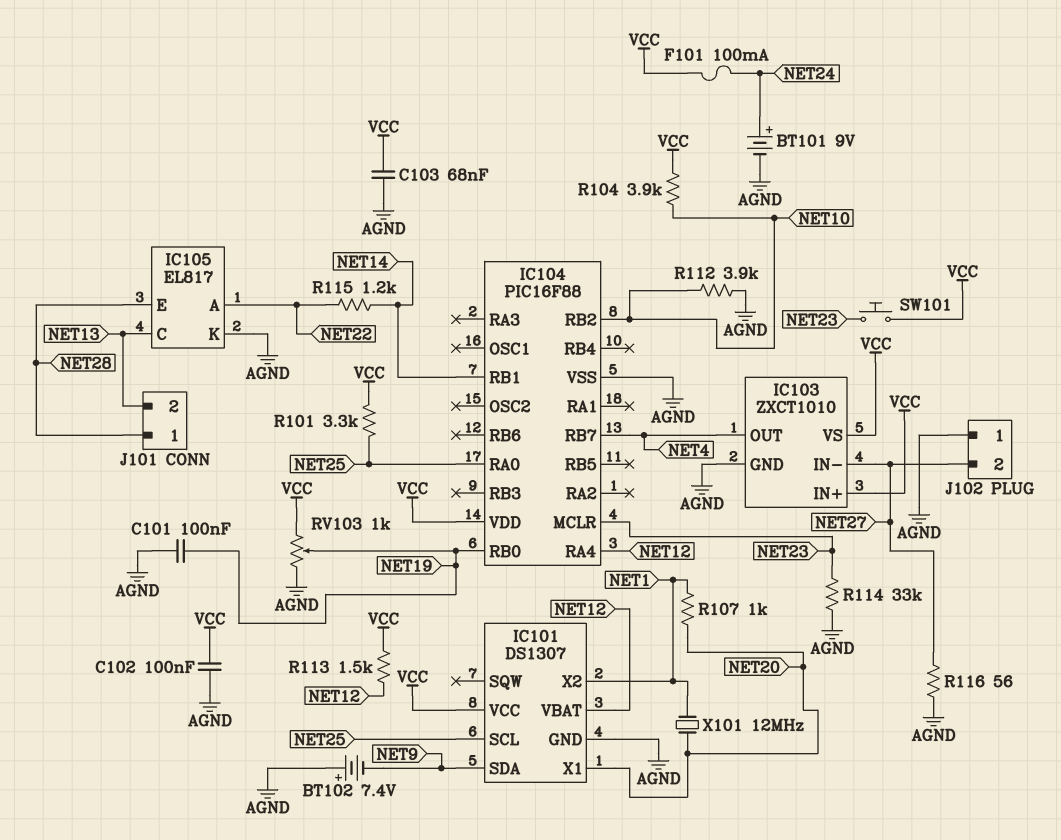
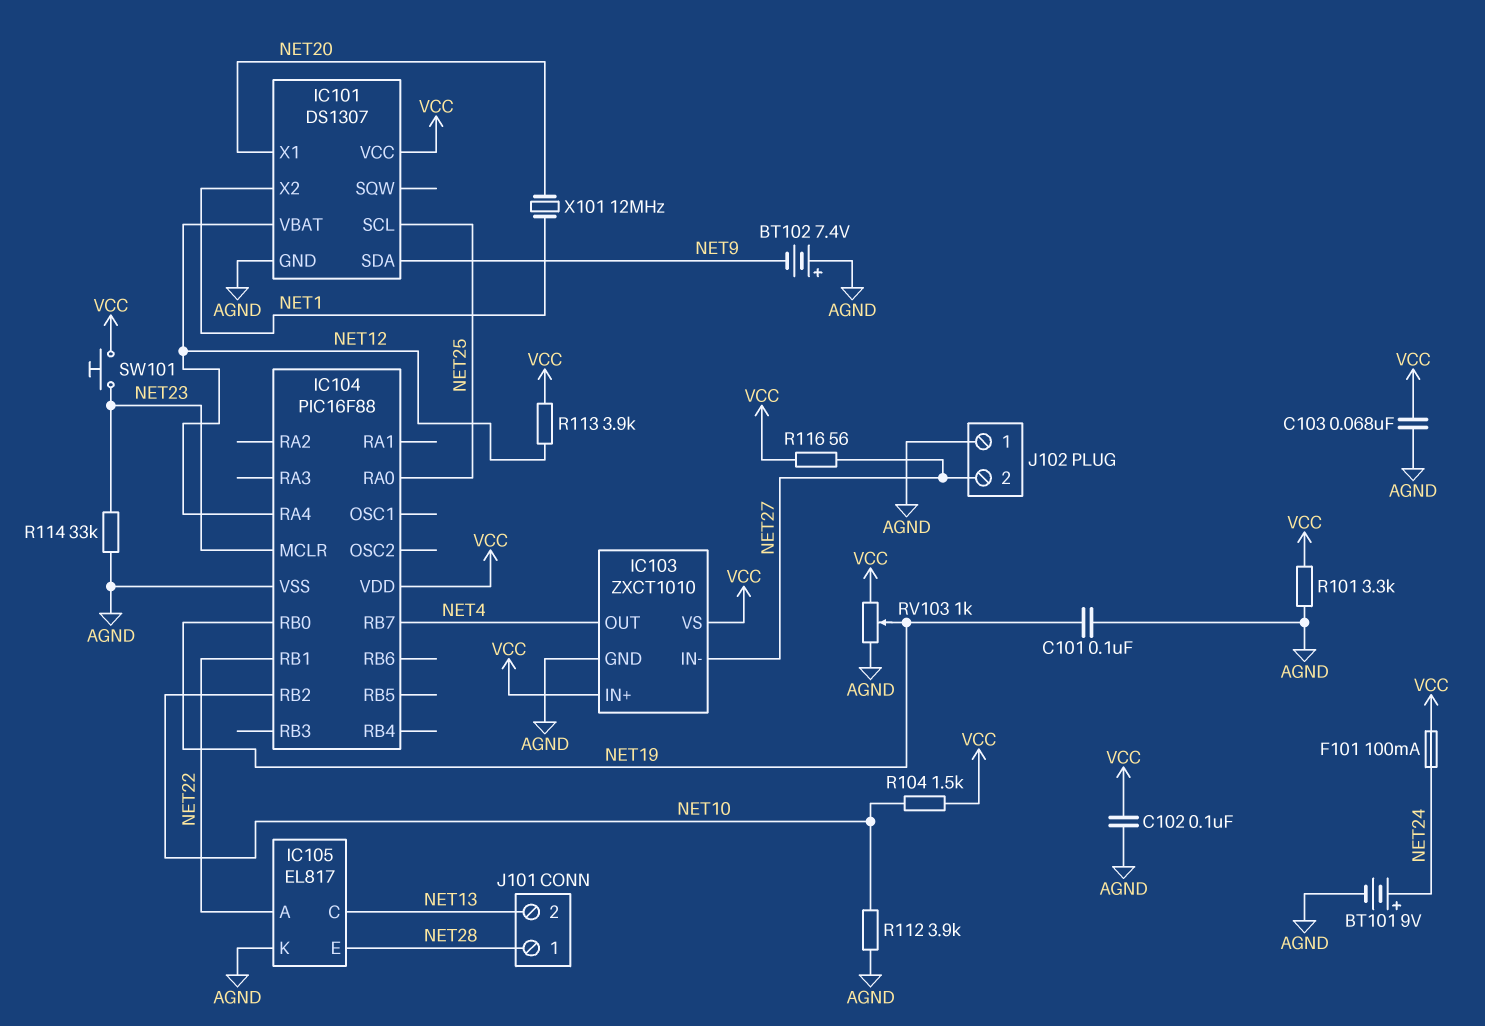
IC104 pin RB1: NET14 -> NET22
R101: 3.3k (NET25, VCC) -> 3.3k (AGND, VCC)
R104: 3.9k (NET10, VCC) -> 1.5k (NET10, VCC)
R107: 1k (NET1, NET20) -> none
R113: 1.5k (NET12, VCC) -> 3.9k (NET12, VCC)
R115: 1.2k (NET14, NET22) -> none
R116: 56 (AGND, NET27) -> 56 (NET27, VCC)

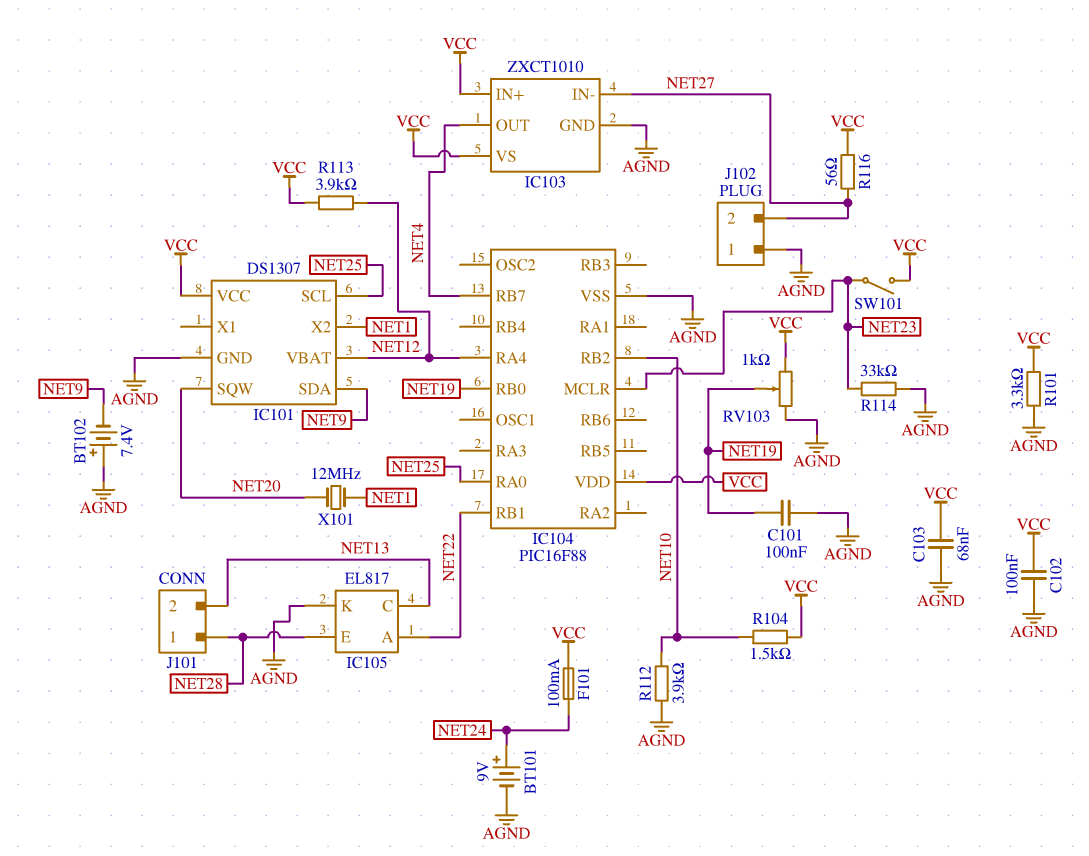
IC101 pin SQW: none -> NET20
IC101 pin X1: NET20 -> none
SW101: button (NET23, VCC) -> switch (NET23, VCC)

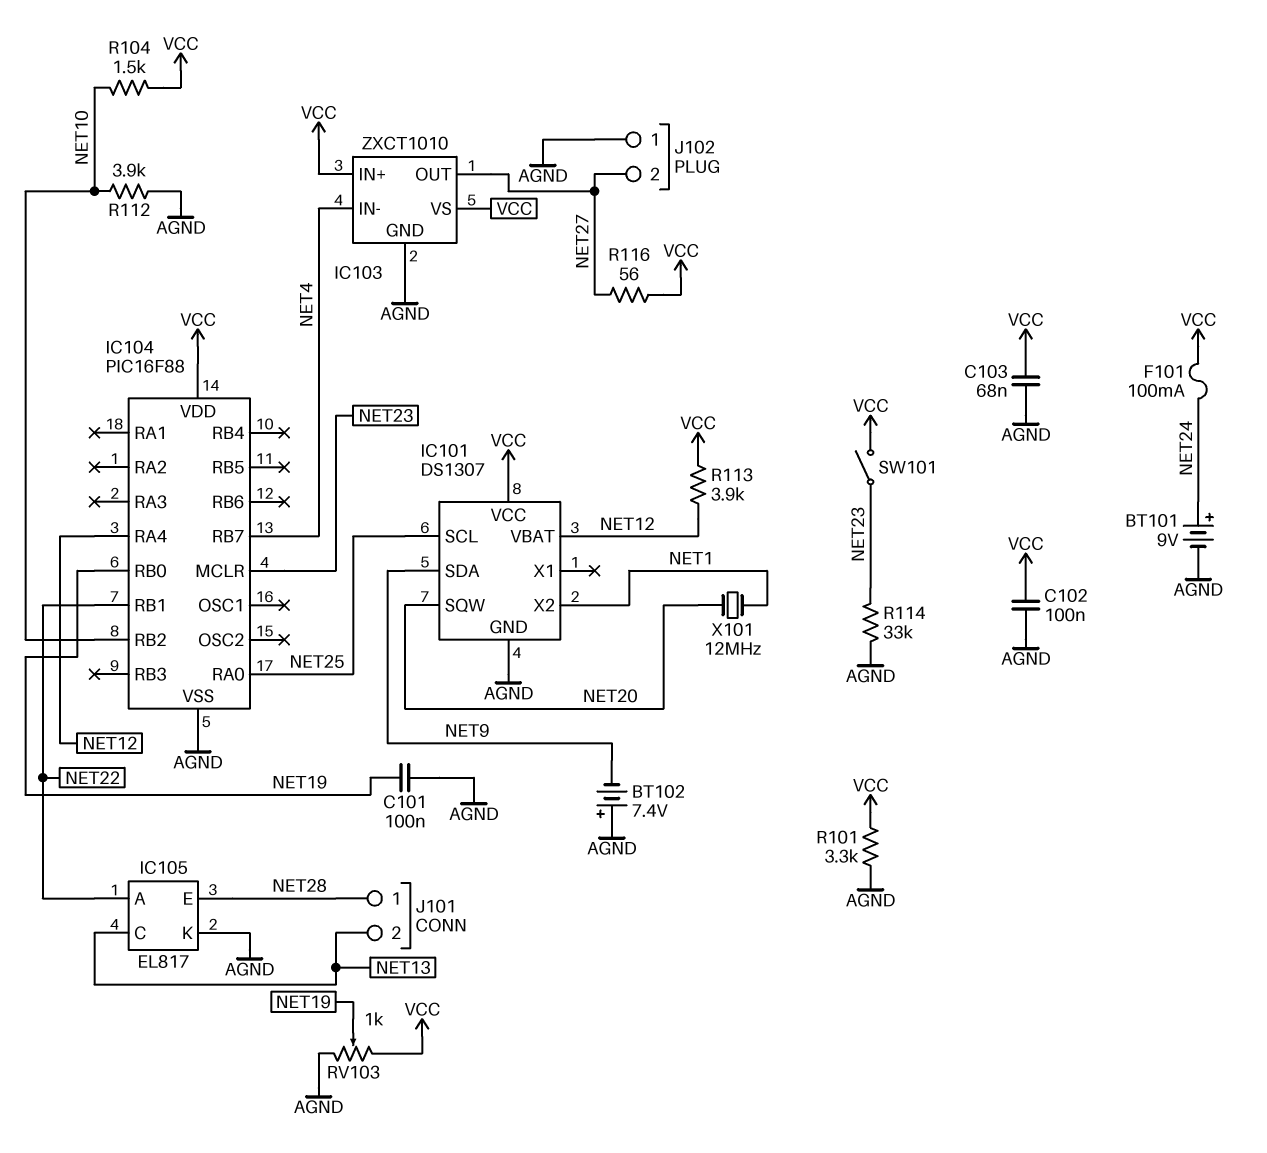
IC103 pin IN-: NET27 -> NET4
IC103 pin OUT: NET4 -> NET27

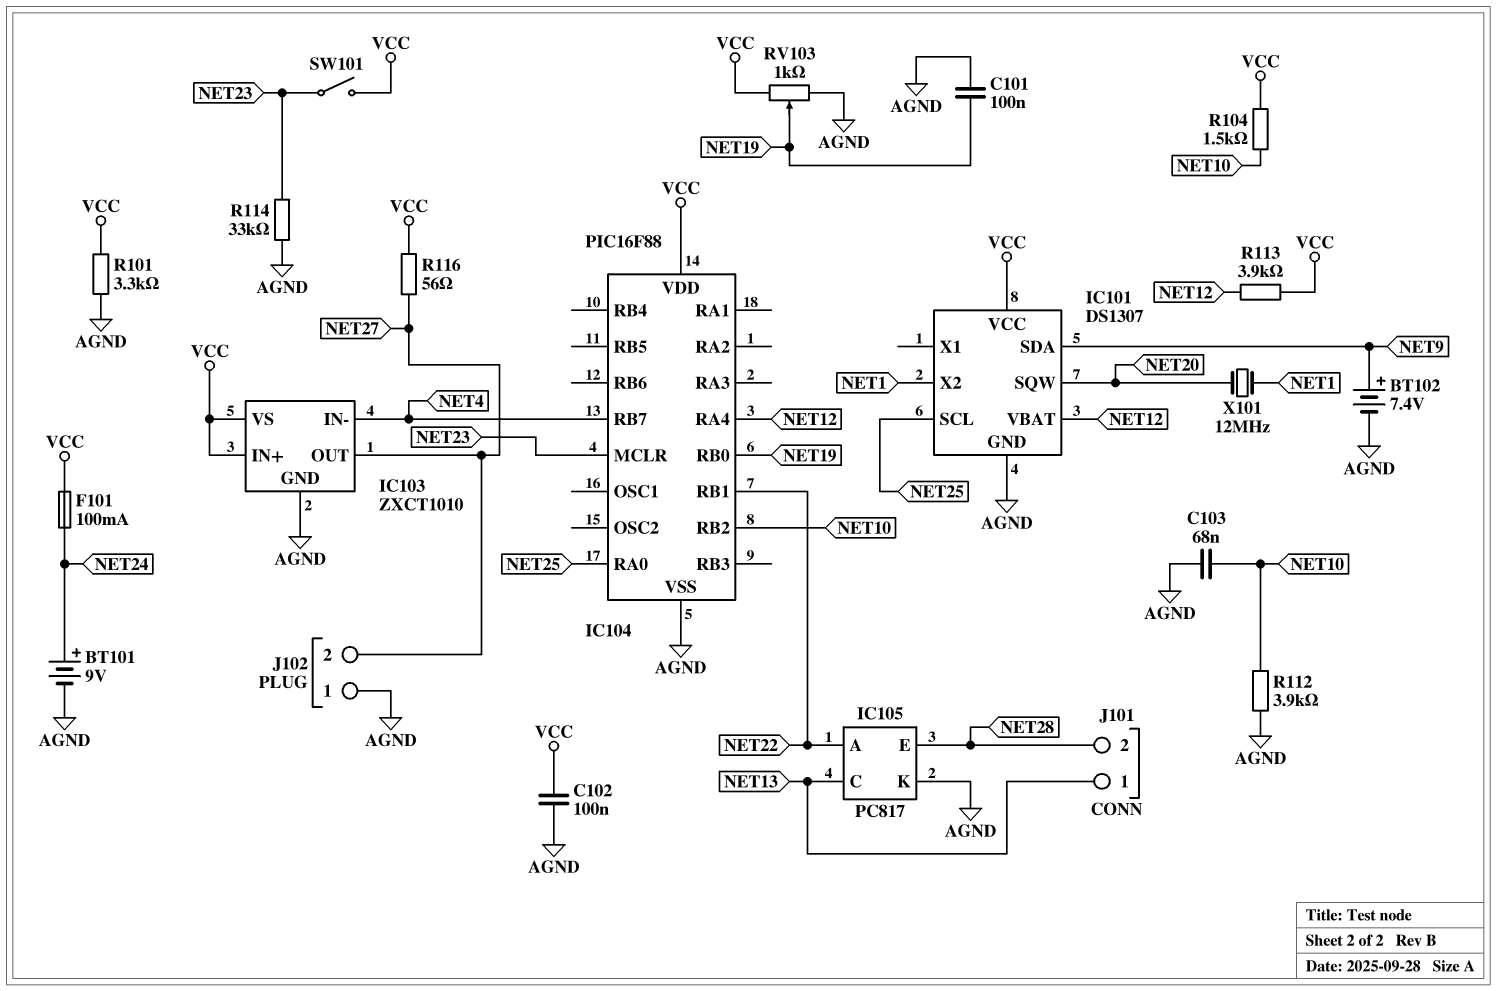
BT102: 7.4V (plus AGND, minus NET9) -> 7.4V (plus NET9, minus AGND)
C103: 68nF (AGND, VCC) -> 68nF (AGND, NET10)
IC105: EL817 -> PC817
J101 pin 1: NET28 -> NET13
J101 pin 2: NET13 -> NET28

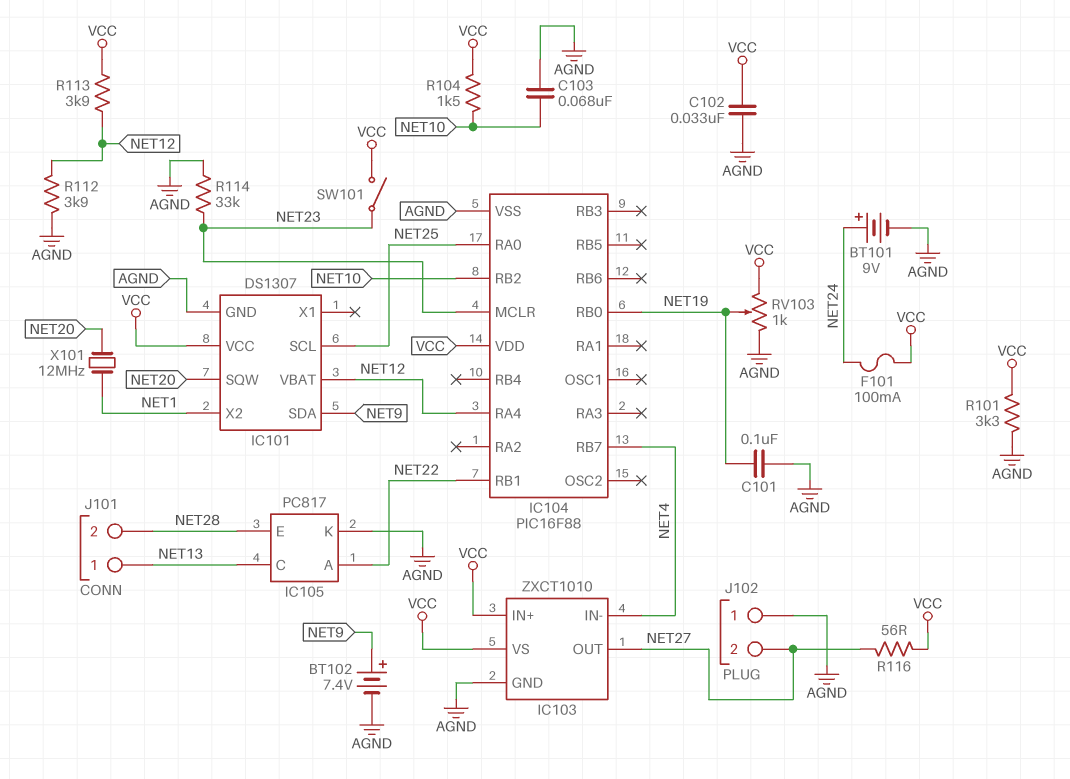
C102: 100nF (AGND, VCC) -> 33nF (AGND, VCC)
R112: 3.9k (AGND, NET10) -> 3.9k (AGND, NET12)

